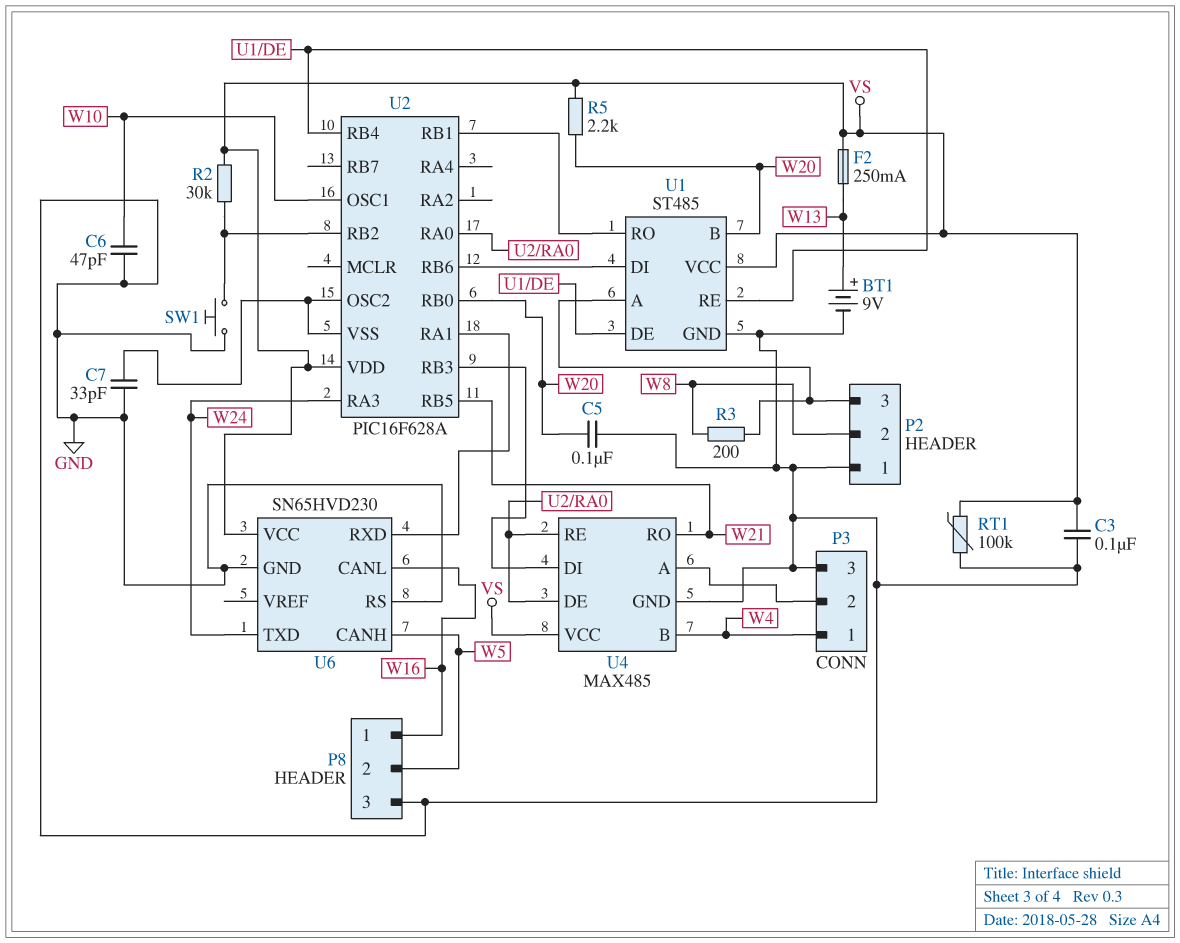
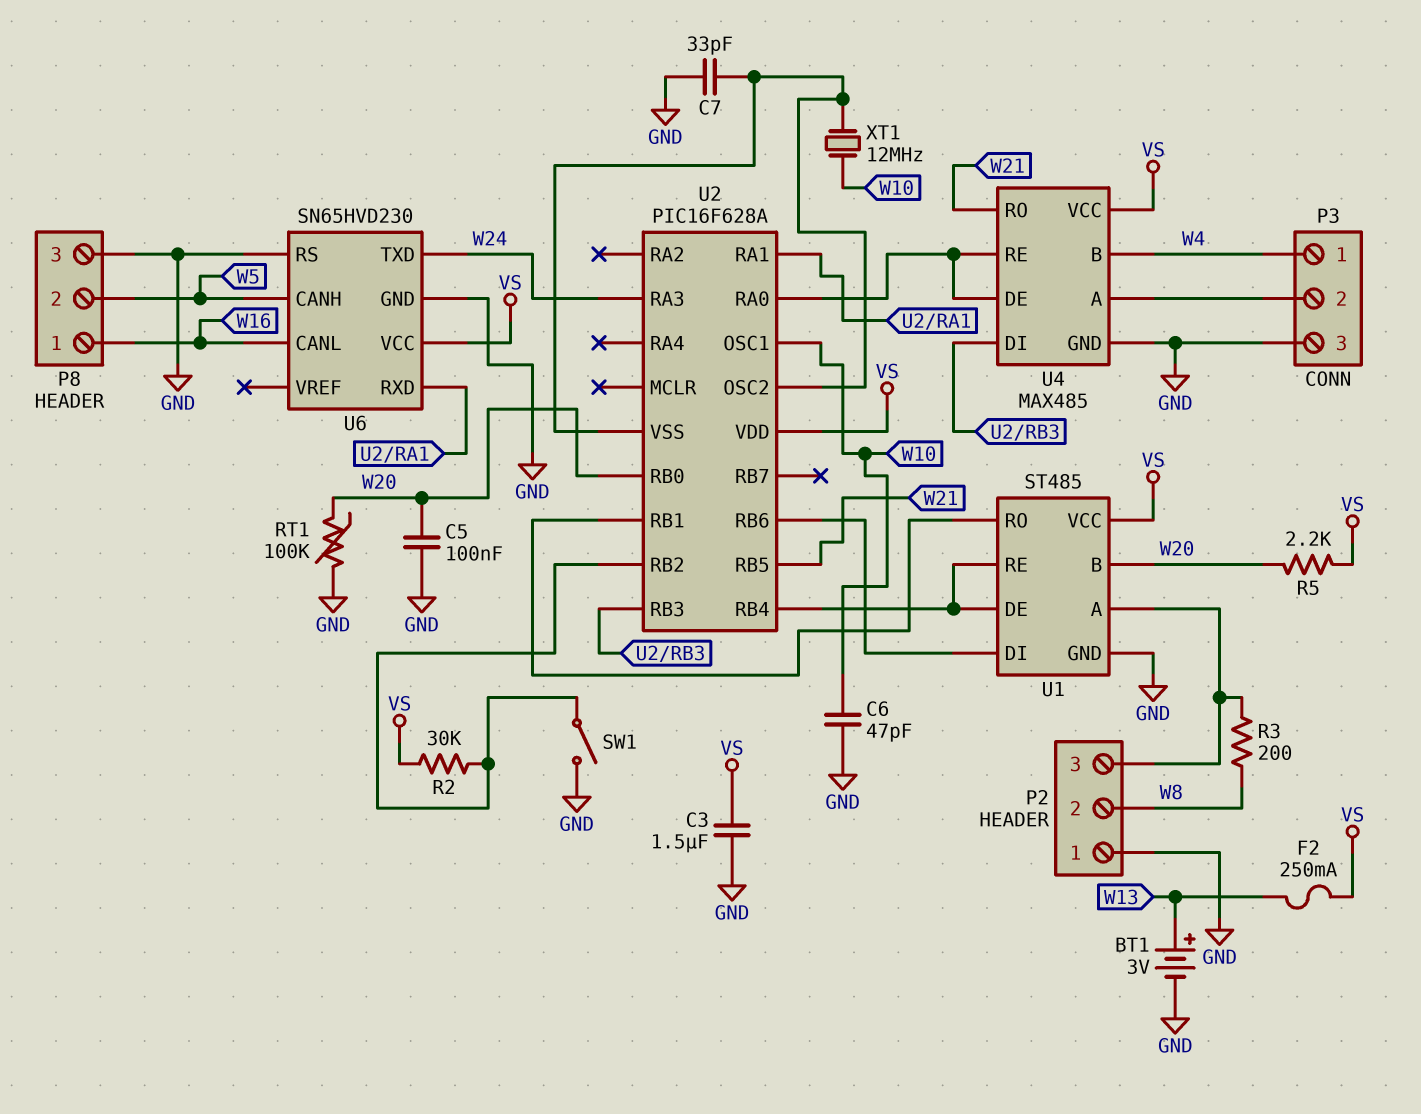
BT1: 9V (plus W13, minus GND) -> 3V (plus W13, minus GND)
C3: 100nF (GND, VS) -> 1.5uF (GND, VS)
RT1: 100k (GND, VS) -> 100k (GND, W20)
SW1: button (GND, U2/RB2) -> switch (GND, U2/RB2)
XT1: none -> 12MHz (U2/OSC2, W10)

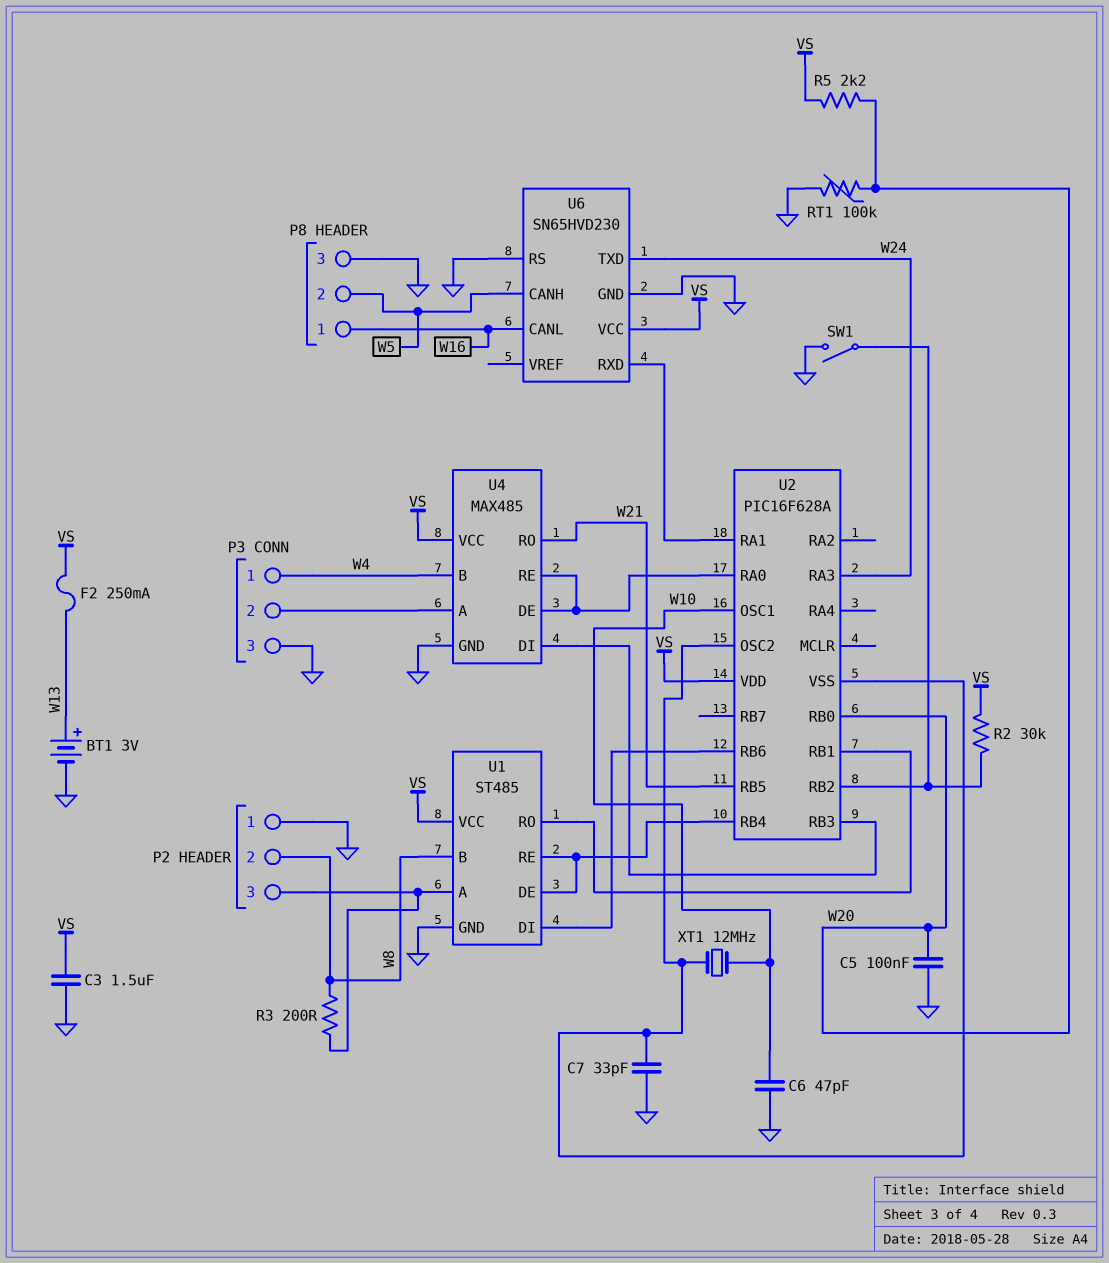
U1 pin B: W20 -> W8

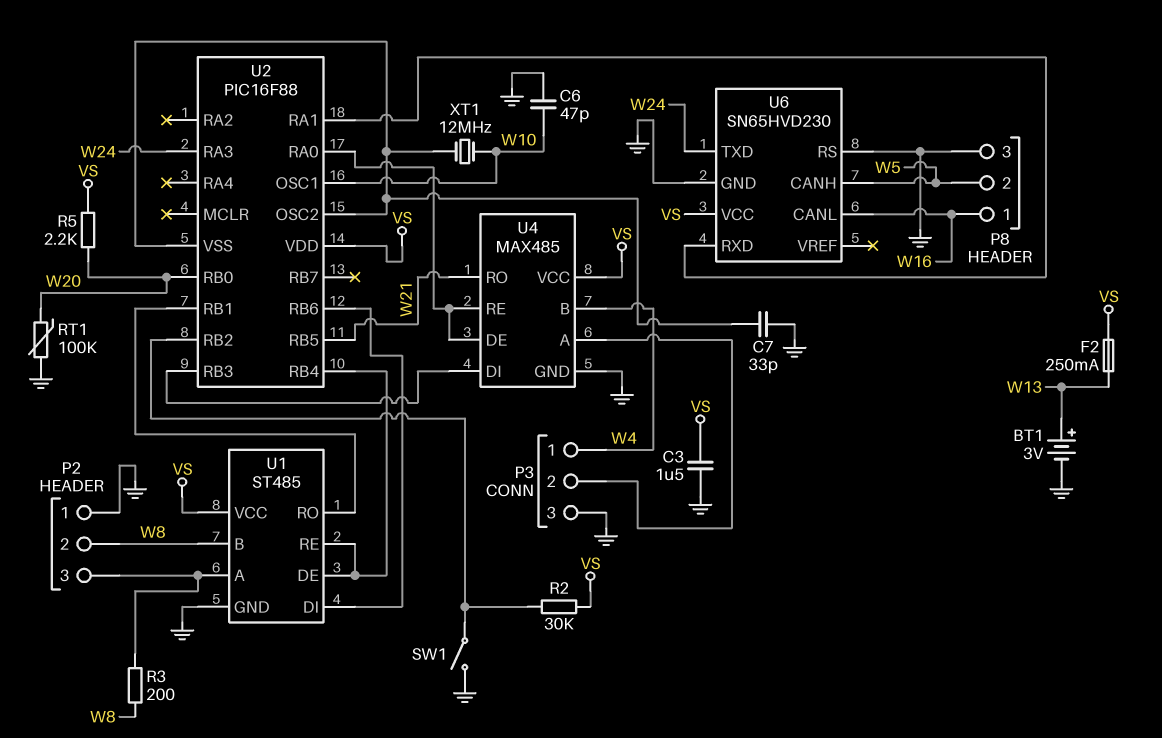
C5: 100nF (GND, W20) -> none
U2: PIC16F628A -> PIC16F88

